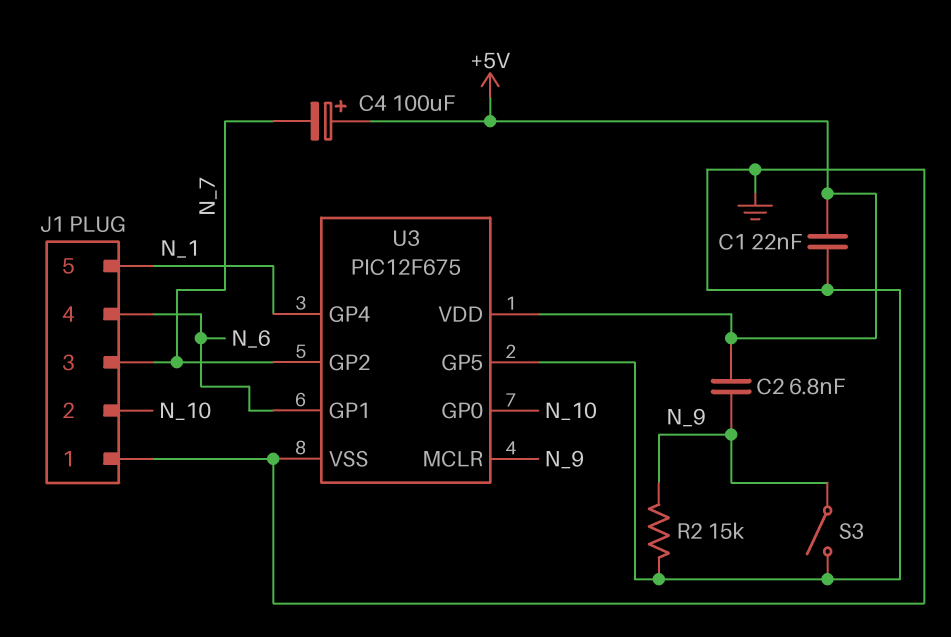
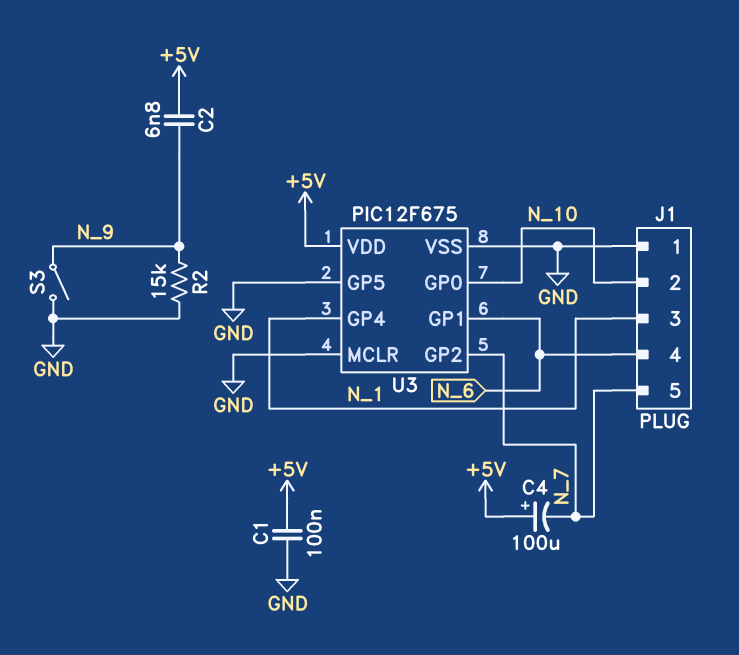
C1: 22nF (+5V, GND) -> 100nF (+5V, GND)
J1 pin 3: N_7 -> N_1
J1 pin 5: N_1 -> N_7
U3 pin MCLR: N_9 -> GND

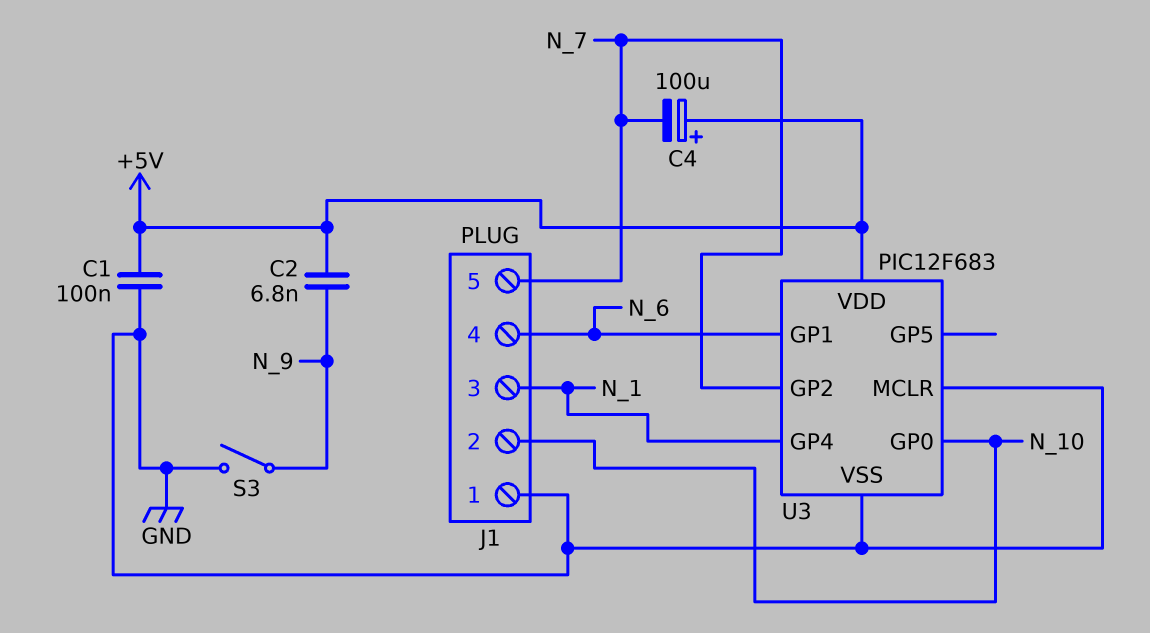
R2: 15k (GND, N_9) -> none
U3: PIC12F675 -> PIC12F683
U3 pin GP5: GND -> none

